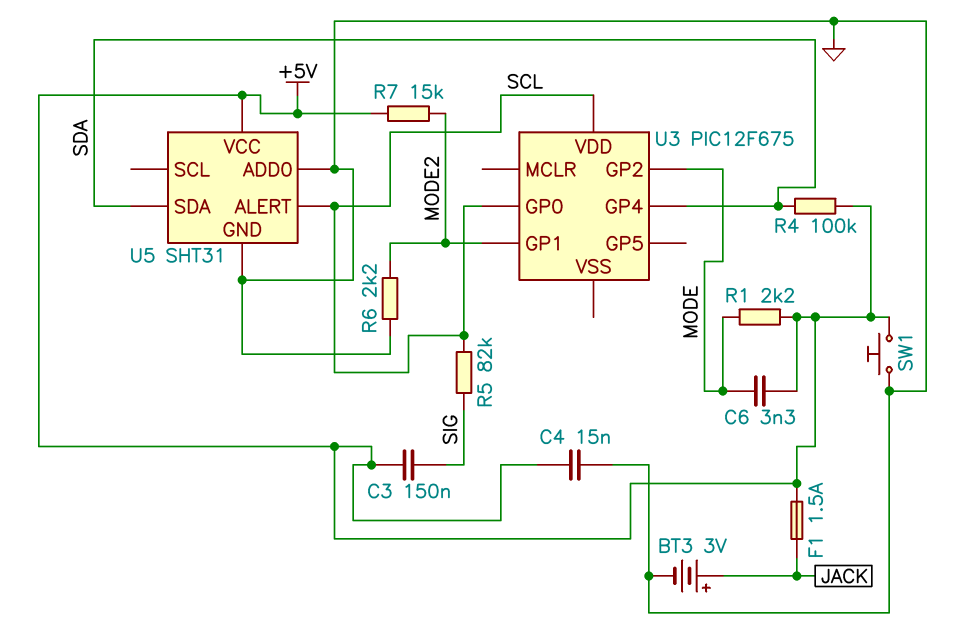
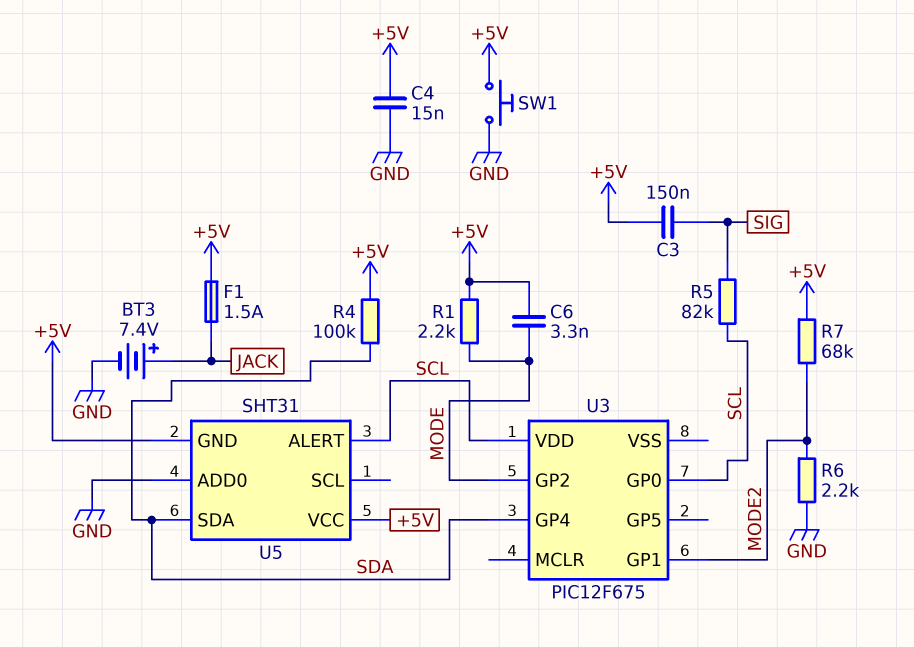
BT3: 3V (plus JACK, minus GND) -> 7.4V (plus JACK, minus GND)
R7: 15k (+5V, MODE2) -> 68k (+5V, MODE2)
U5 pin GND: GND -> +5V

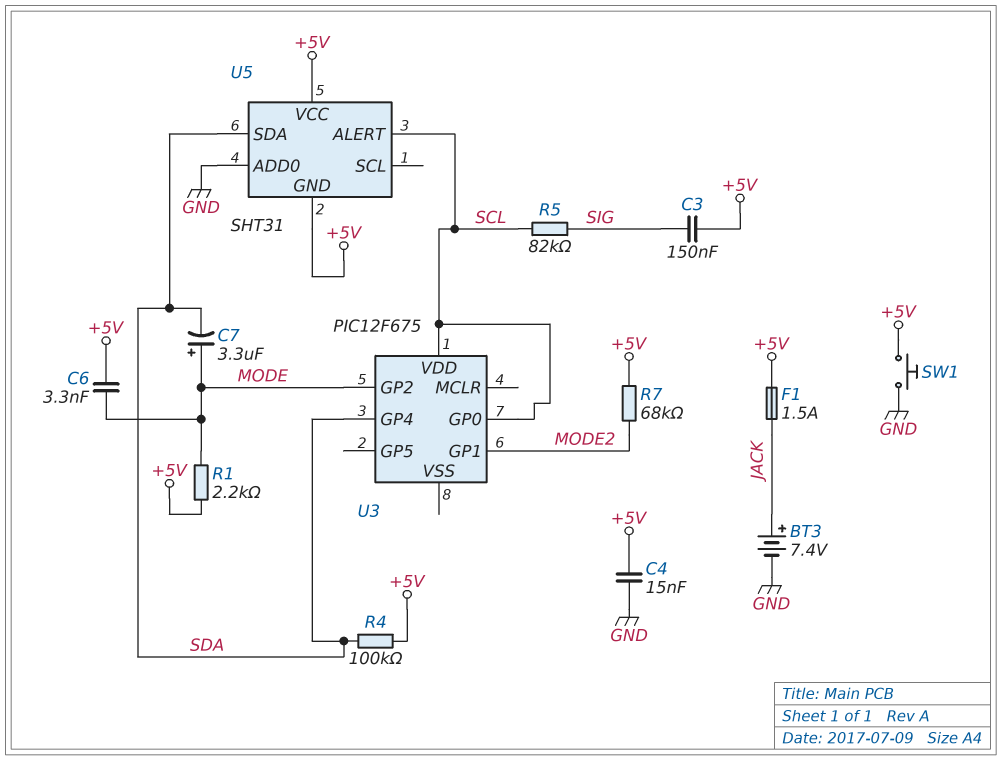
C7: none -> 3.3uF (plus MODE, minus SDA)
R6: 2.2k (GND, MODE2) -> none

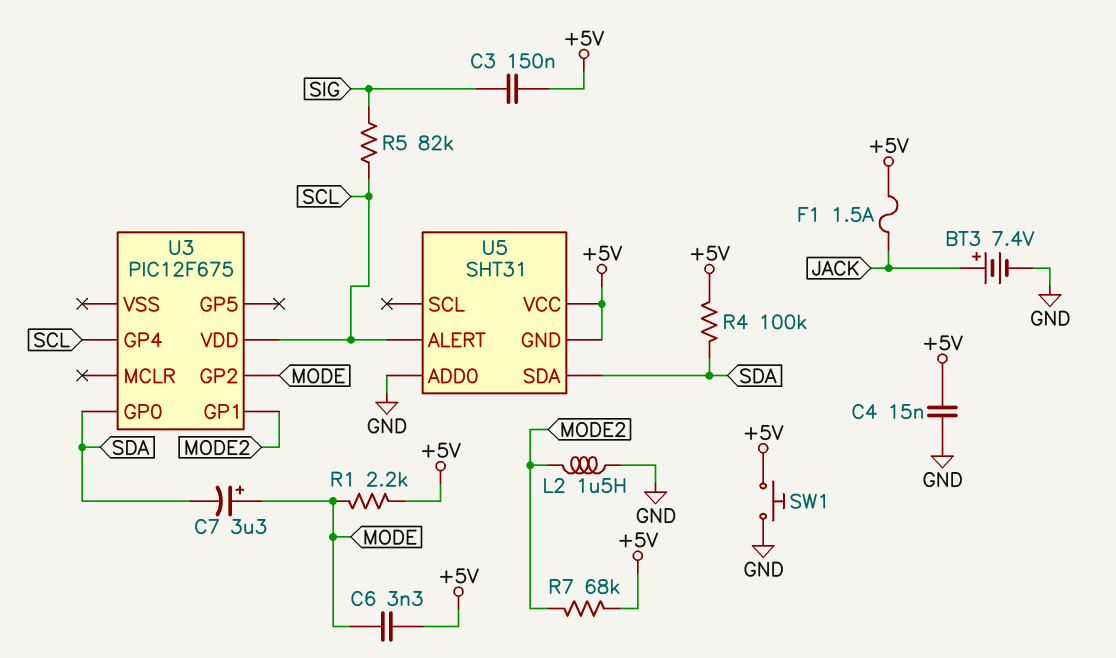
L2: none -> 1.5uH (GND, MODE2)
U3 pin GP0: SCL -> SDA
U3 pin GP4: SDA -> SCL

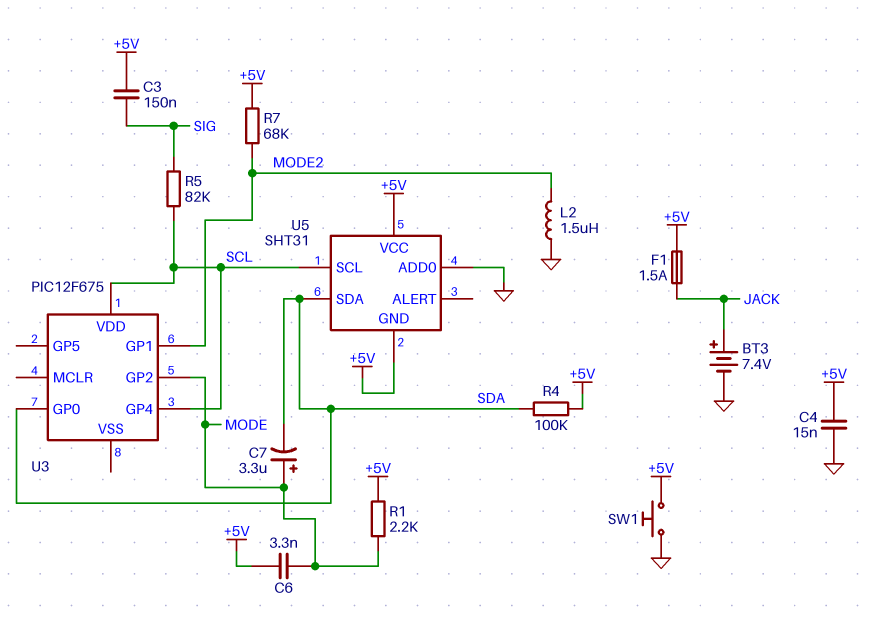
U5 pin ALERT: SCL -> none
U5 pin SCL: none -> SCL

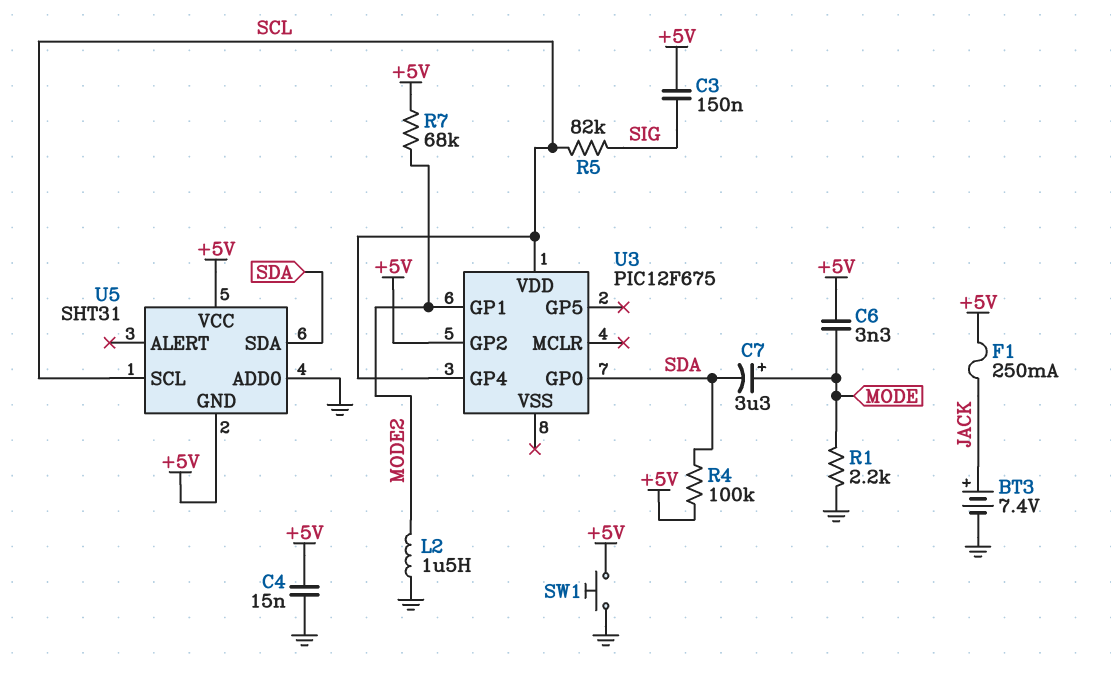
F1: 1.5A (+5V, JACK) -> 250mA (+5V, JACK)
R1: 2.2k (+5V, MODE) -> 2.2k (GND, MODE)
U3 pin GP2: MODE -> +5V

